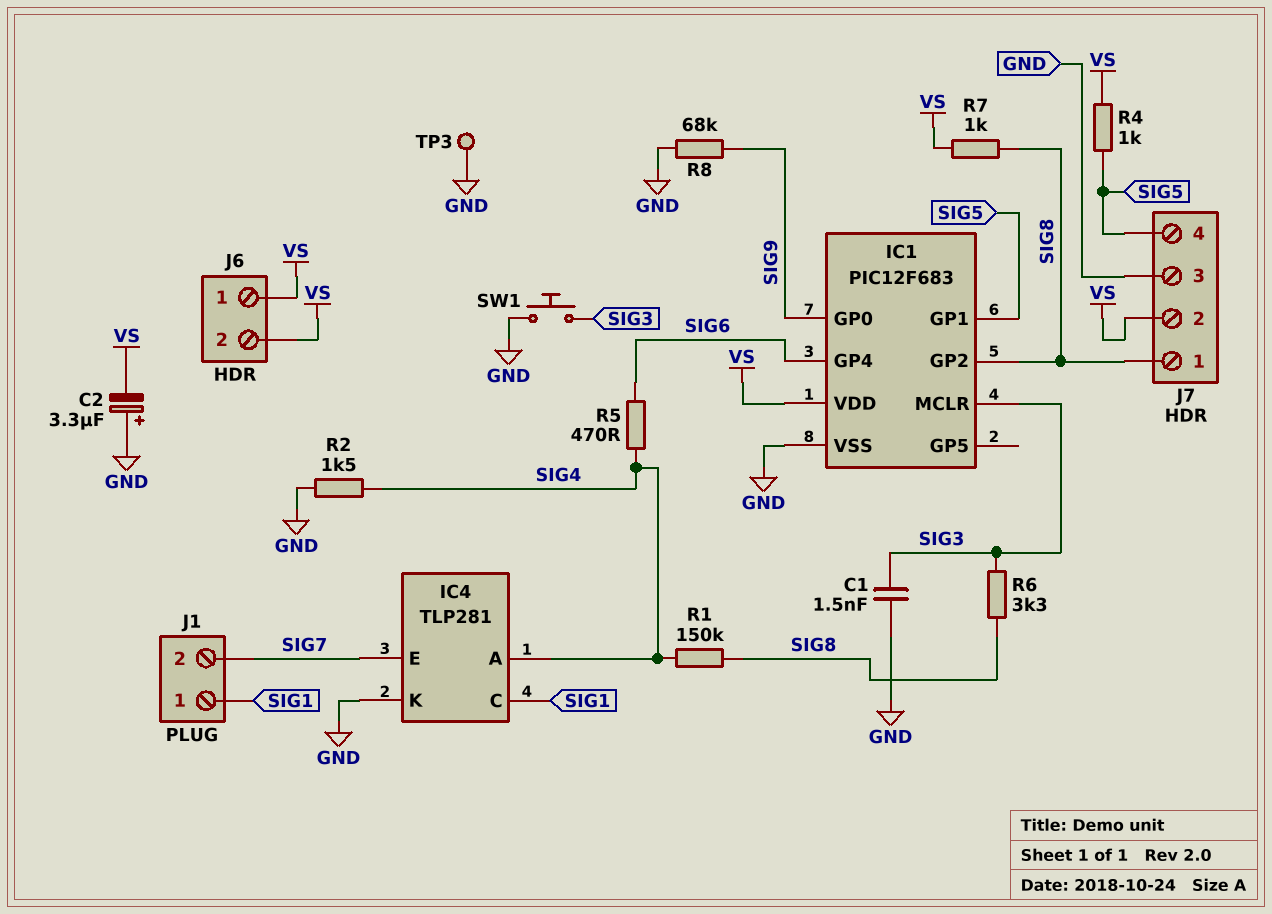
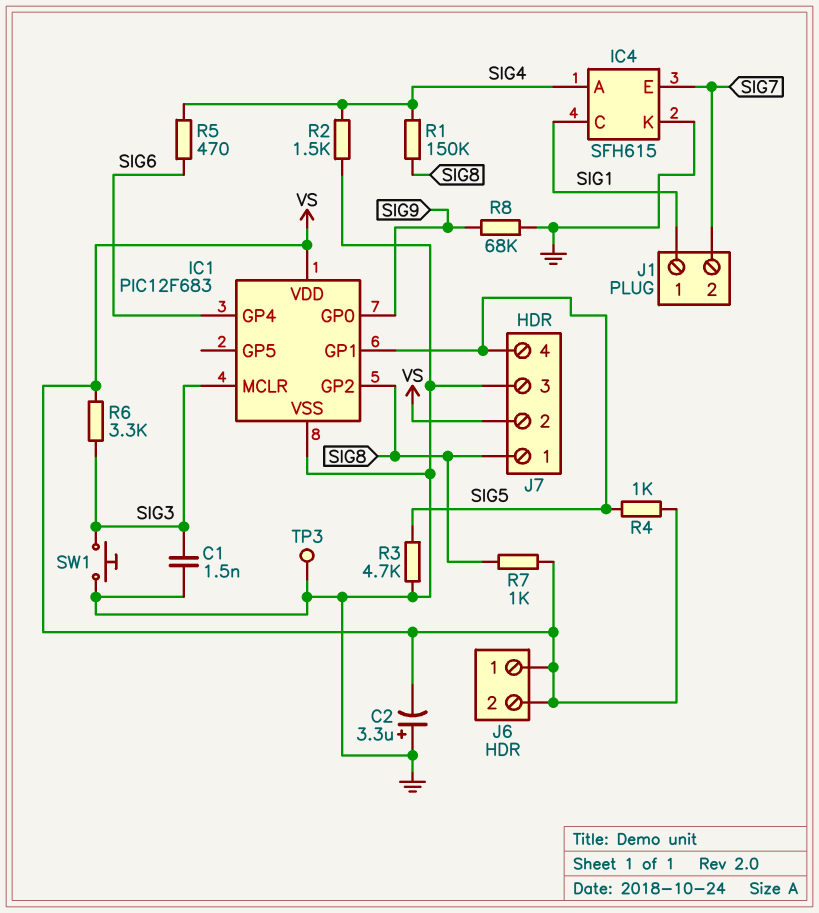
IC4: TLP281 -> SFH615
R3: none -> 4.7k (GND, SIG5)
R6: 3.3k (SIG3, SIG8) -> 3.3k (SIG3, VS)

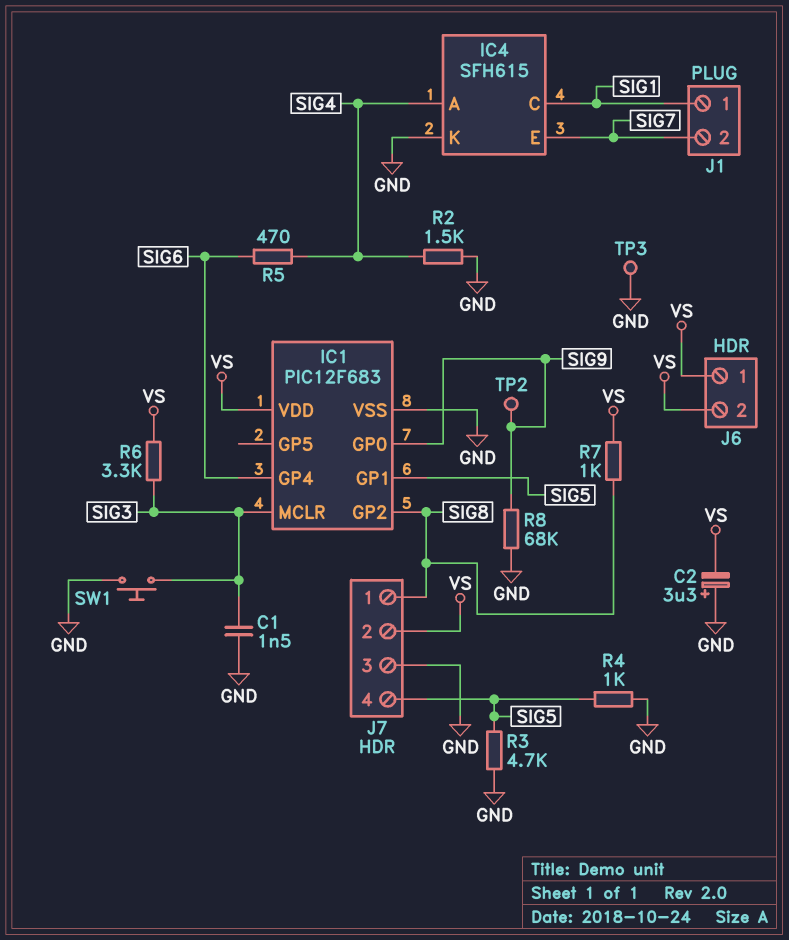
R1: 150k (SIG4, SIG8) -> none
R4: 1k (SIG5, VS) -> 1k (GND, SIG5)
TP2: none -> test point (SIG9)

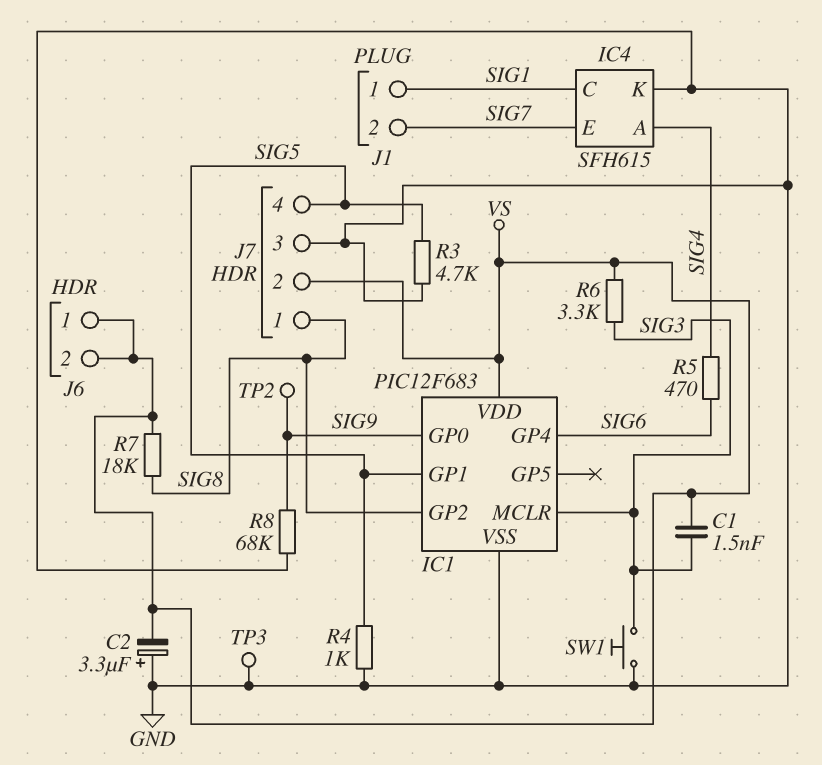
C1: 1.5nF (GND, SIG3) -> 1.5nF (SIG3, VS)
R2: 1.5k (GND, SIG4) -> none
R7: 1k (SIG8, VS) -> 18k (SIG8, VS)

